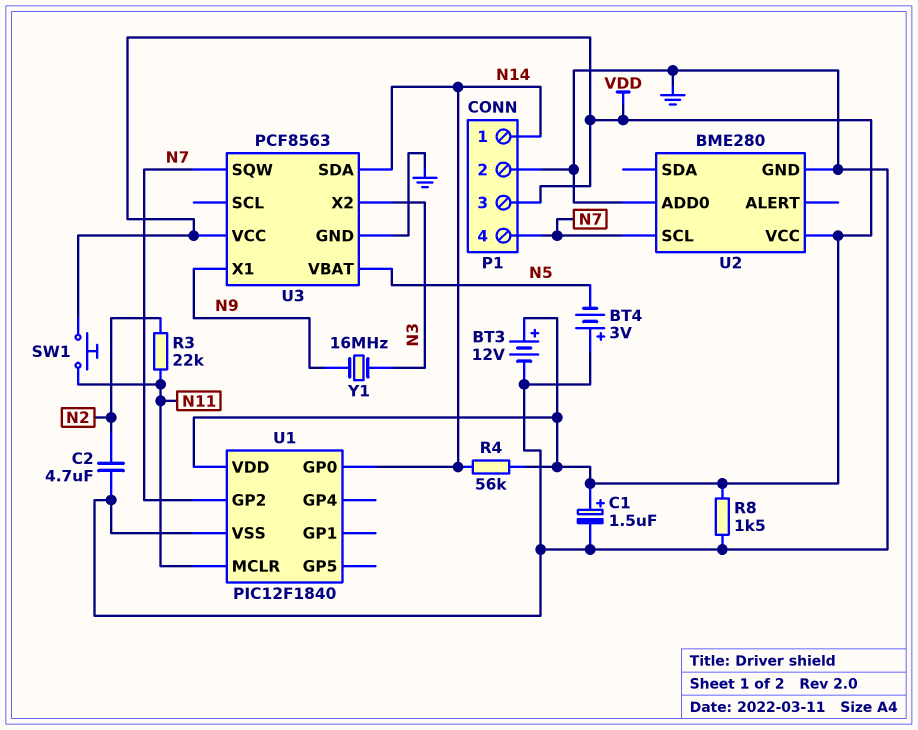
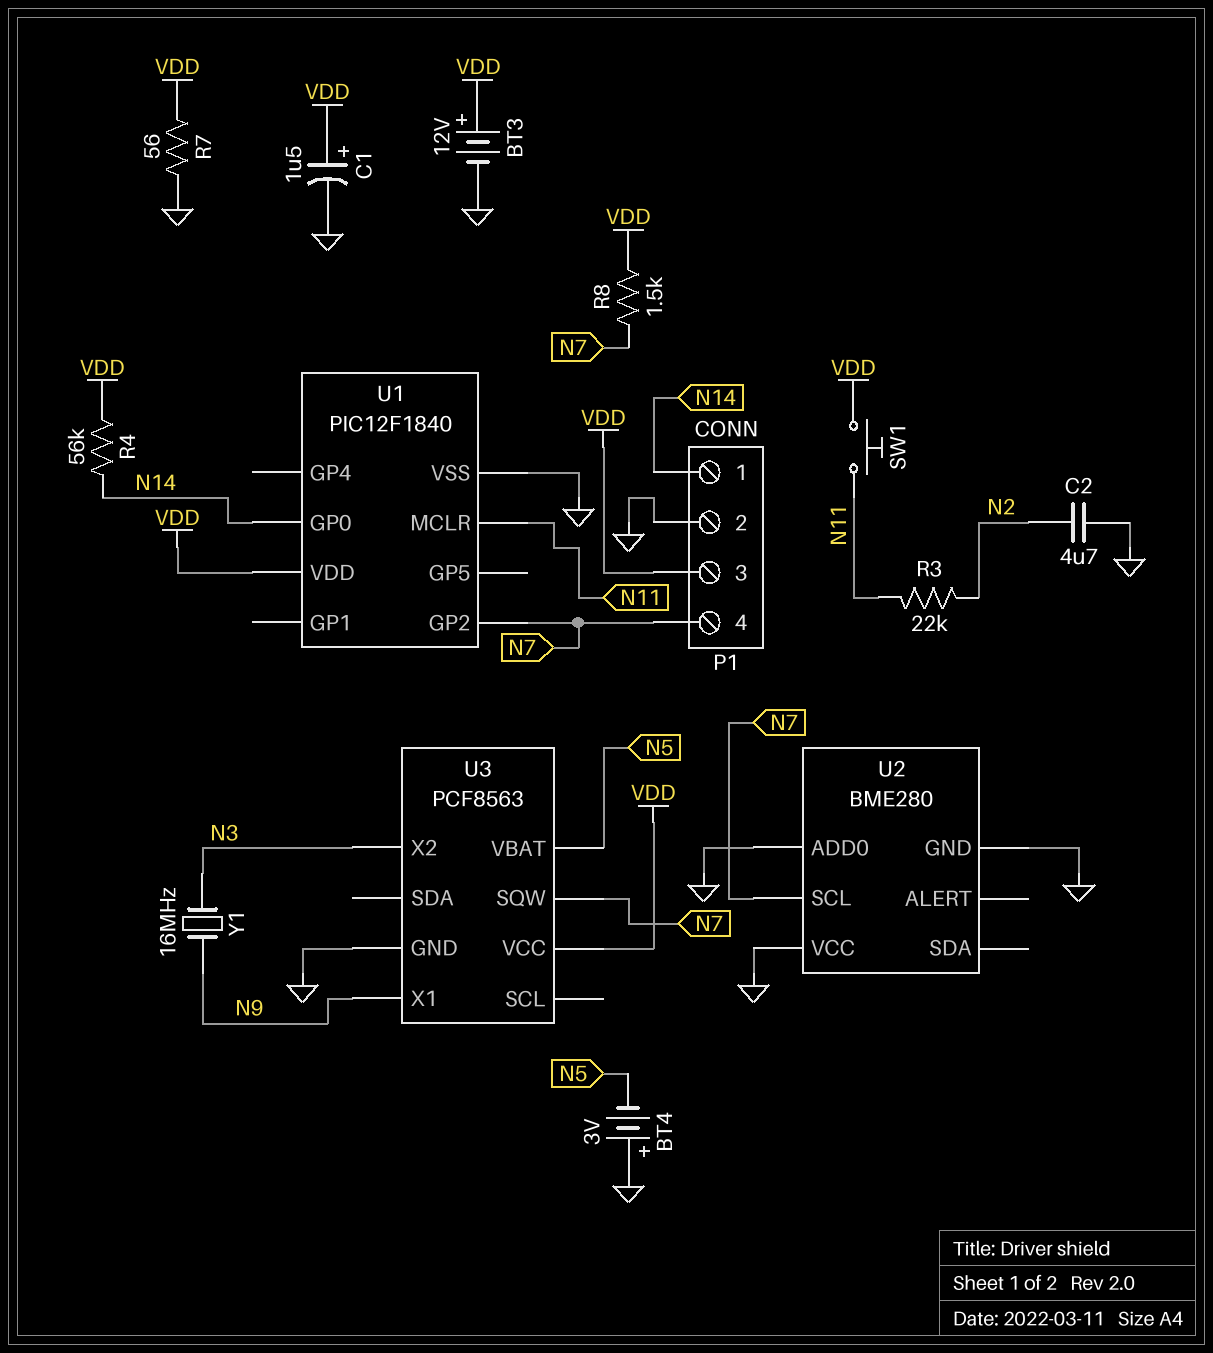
R7: none -> 56 (GND, VDD)
R8: 1.5k (GND, VDD) -> 1.5k (N7, VDD)
U2 pin VCC: VDD -> GND
U3 pin SDA: N14 -> none

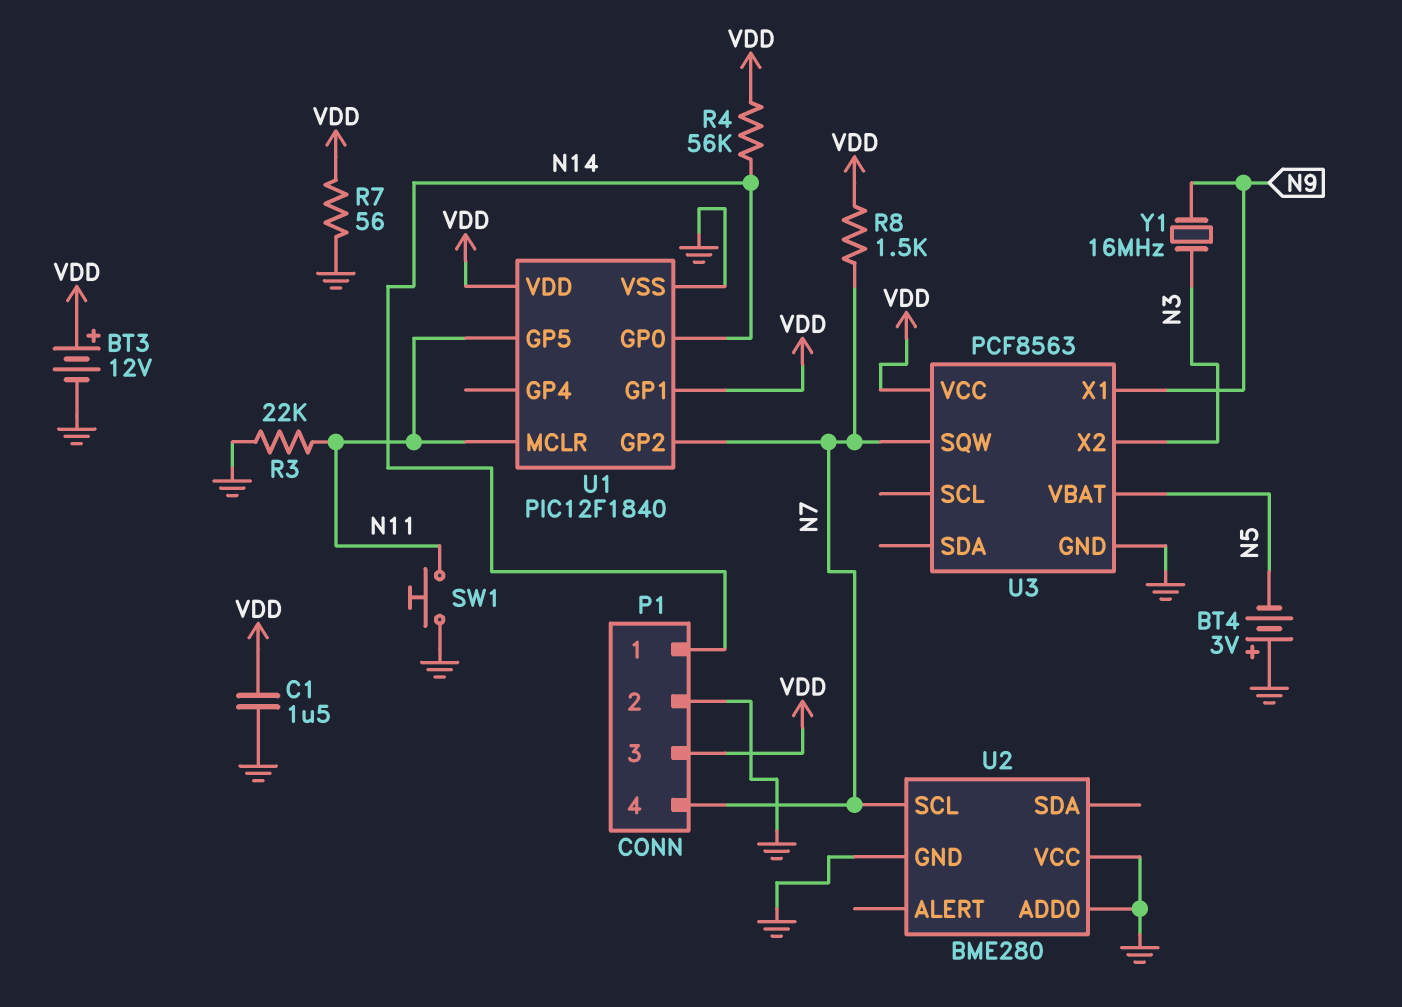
C1: 1.5uF (plus VDD, minus GND) -> 1.5uF (GND, VDD)
C2: 4.7uF (GND, N2) -> none
R3: 22k (N2, N11) -> 22k (GND, N11)
SW1: button (N11, VDD) -> button (GND, N11)
U1 pin GP1: none -> VDD
U1 pin GP5: none -> N11

